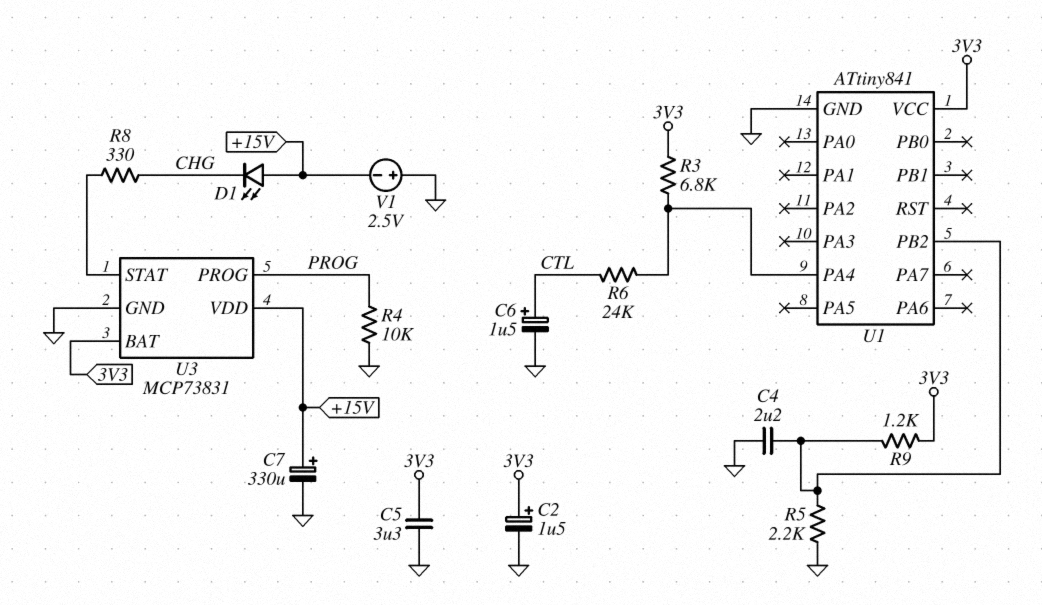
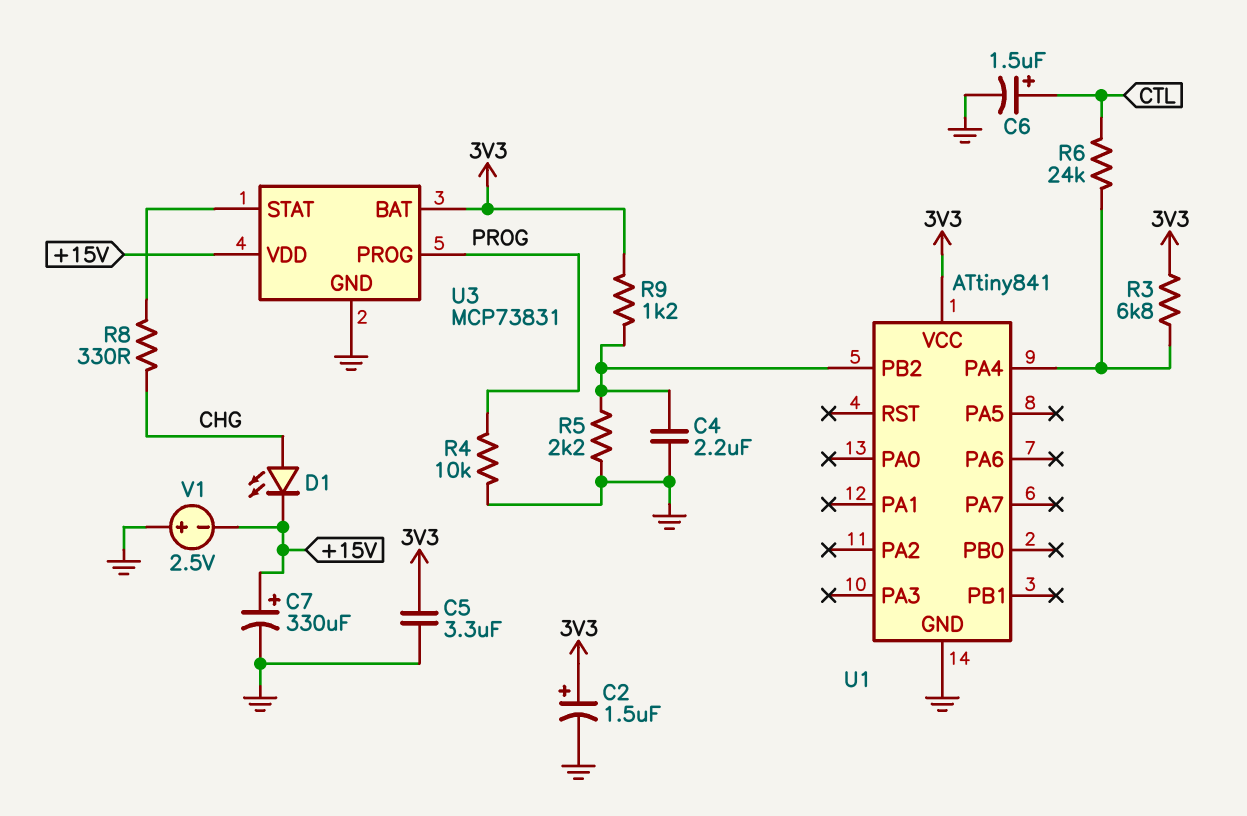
D1: LED (A +15V, K CHG) -> LED (A CHG, K +15V)

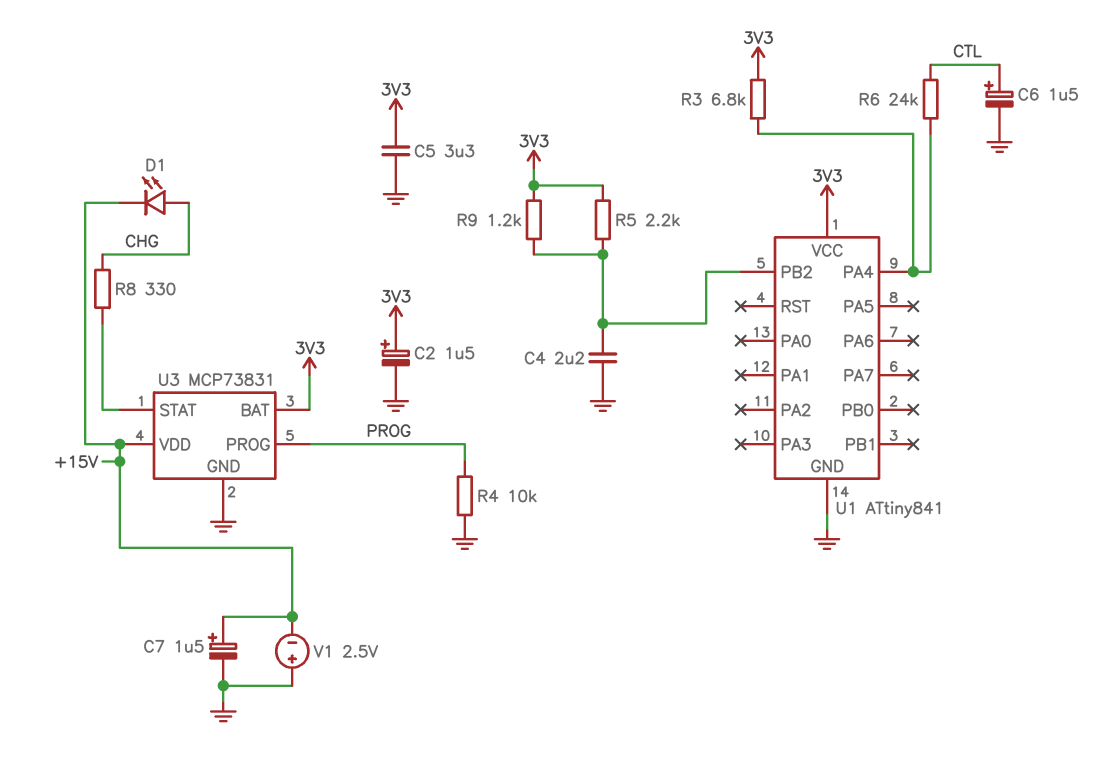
C7: 330uF (plus +15V, minus GND) -> 1.5uF (plus +15V, minus GND)
R5: 2.2k (GND, U1/PB2) -> 2.2k (3V3, U1/PB2)

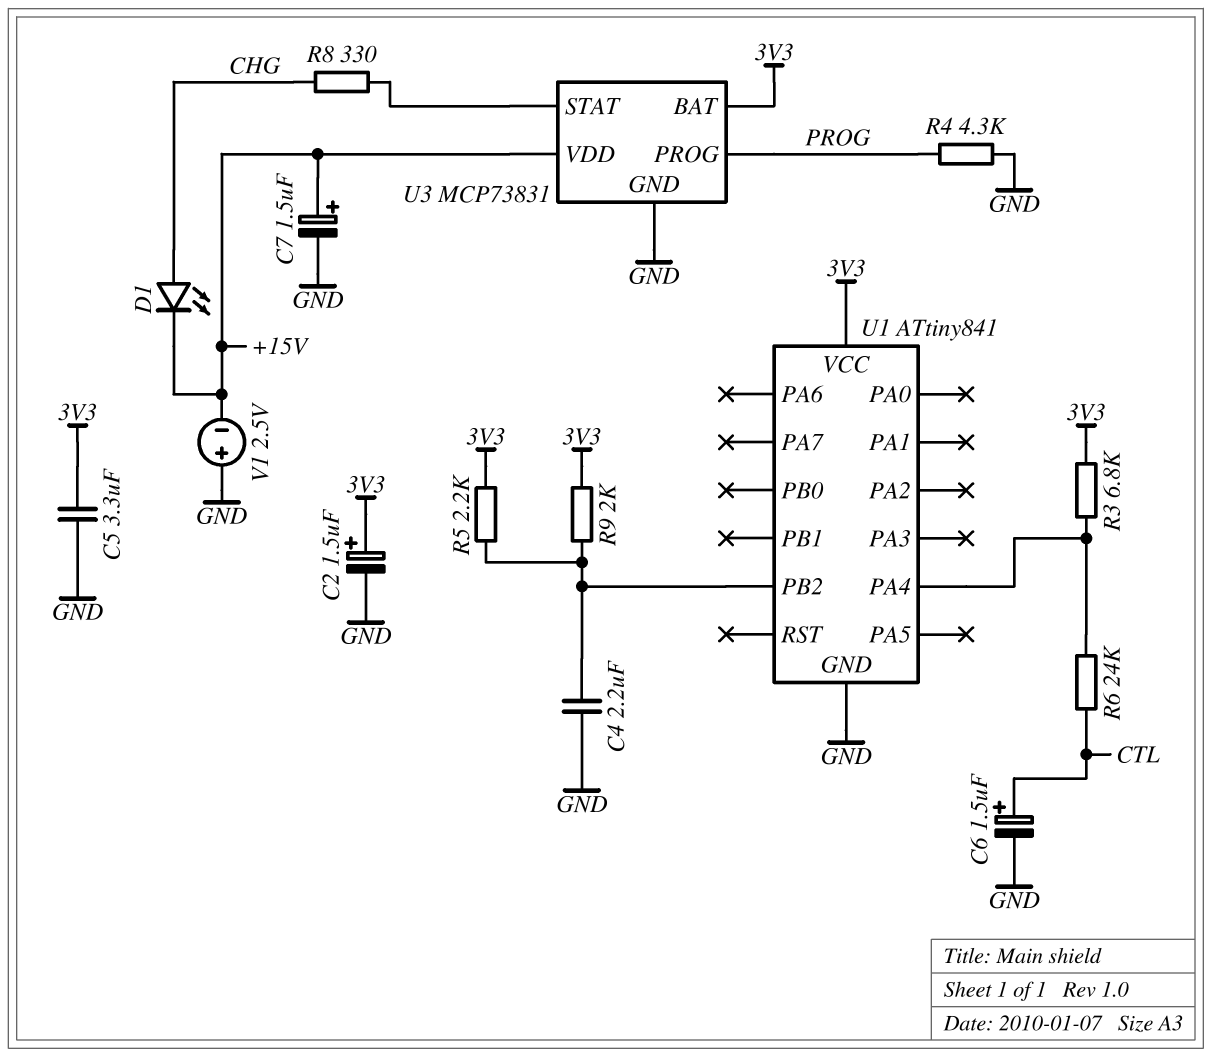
R4: 10k (GND, PROG) -> 4.3k (GND, PROG)
R9: 1.2k (3V3, U1/PB2) -> 2k (3V3, U1/PB2)

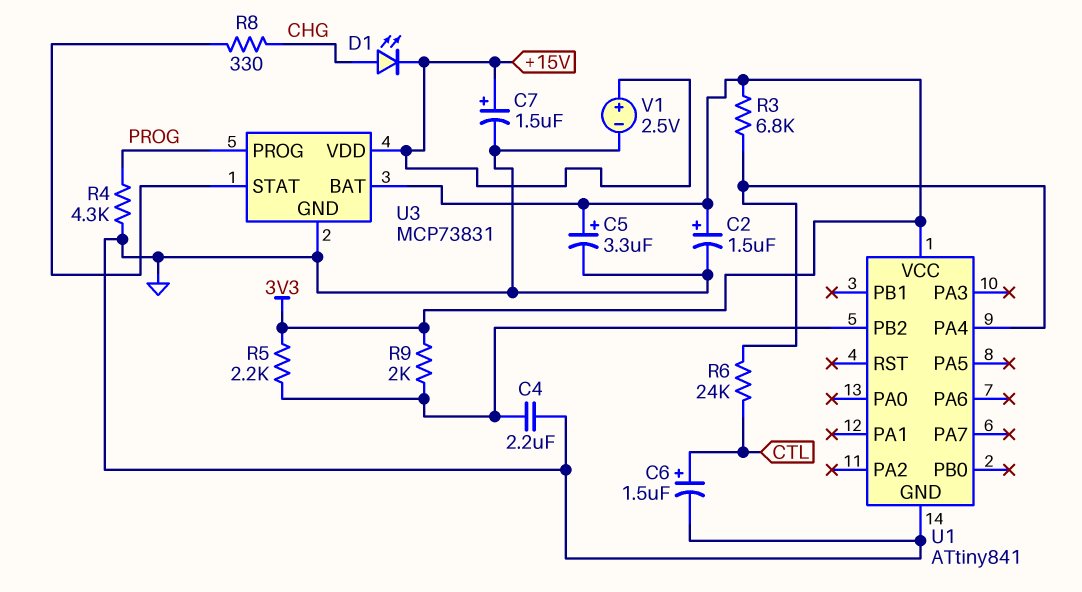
C5: 3.3uF (3V3, GND) -> 3.3uF (plus 3V3, minus GND)
V1: 2.5V (plus GND, minus +15V) -> 2.5V (plus +15V, minus GND)

